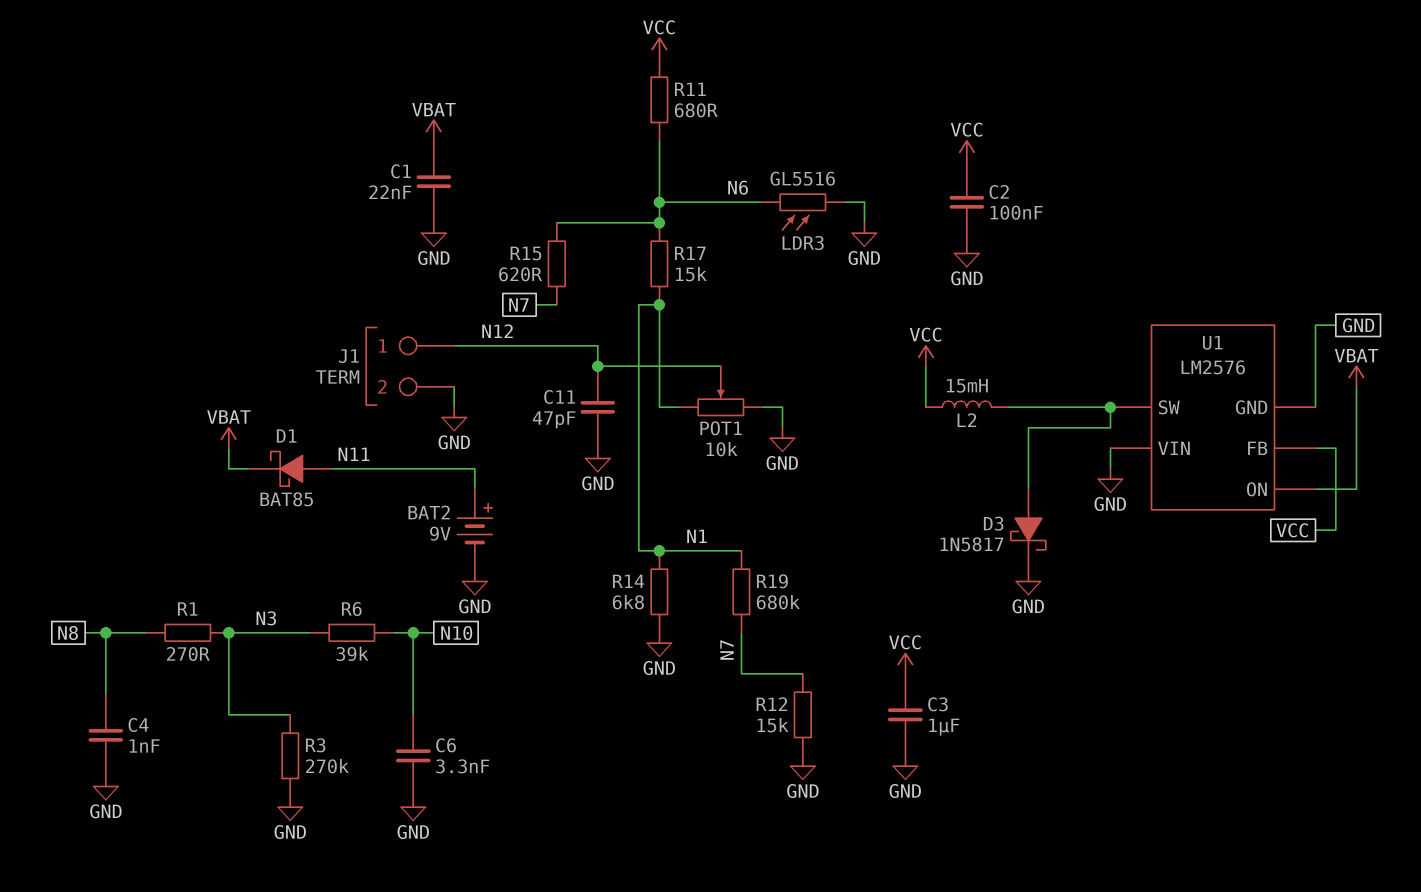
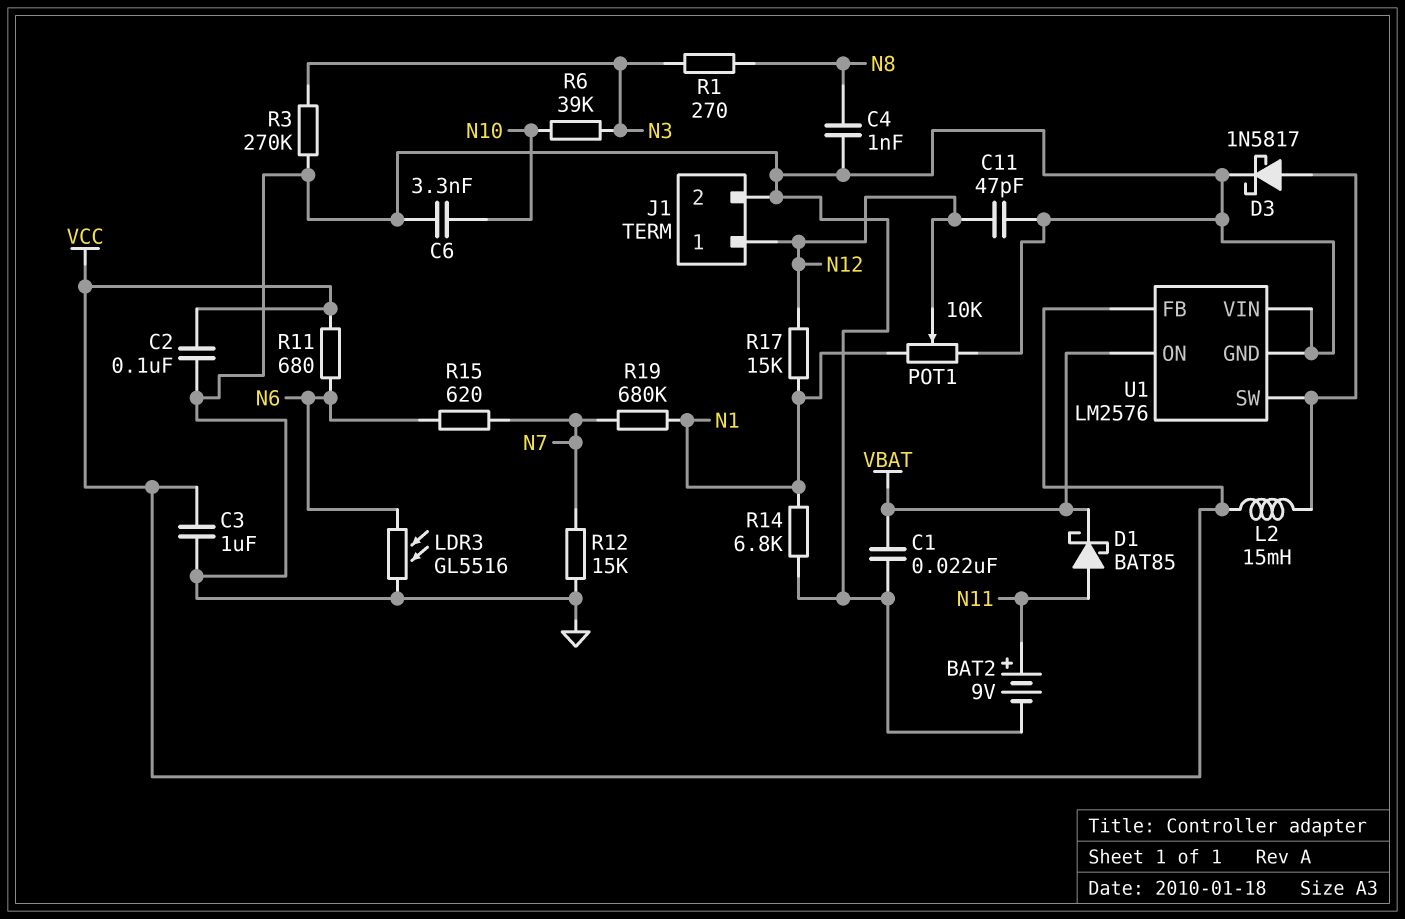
R17: 15k (N1, N6) -> 15k (N1, N12)

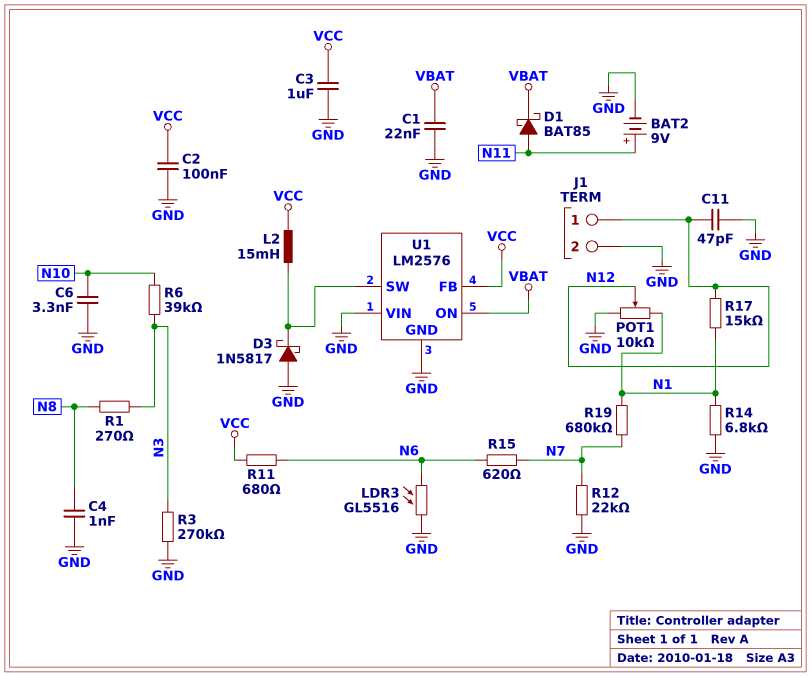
D3: schottky 1N5817 (A U1/SW, K GND) -> schottky 1N5817 (A GND, K U1/SW)
R12: 15k (GND, N7) -> 22k (GND, N7)

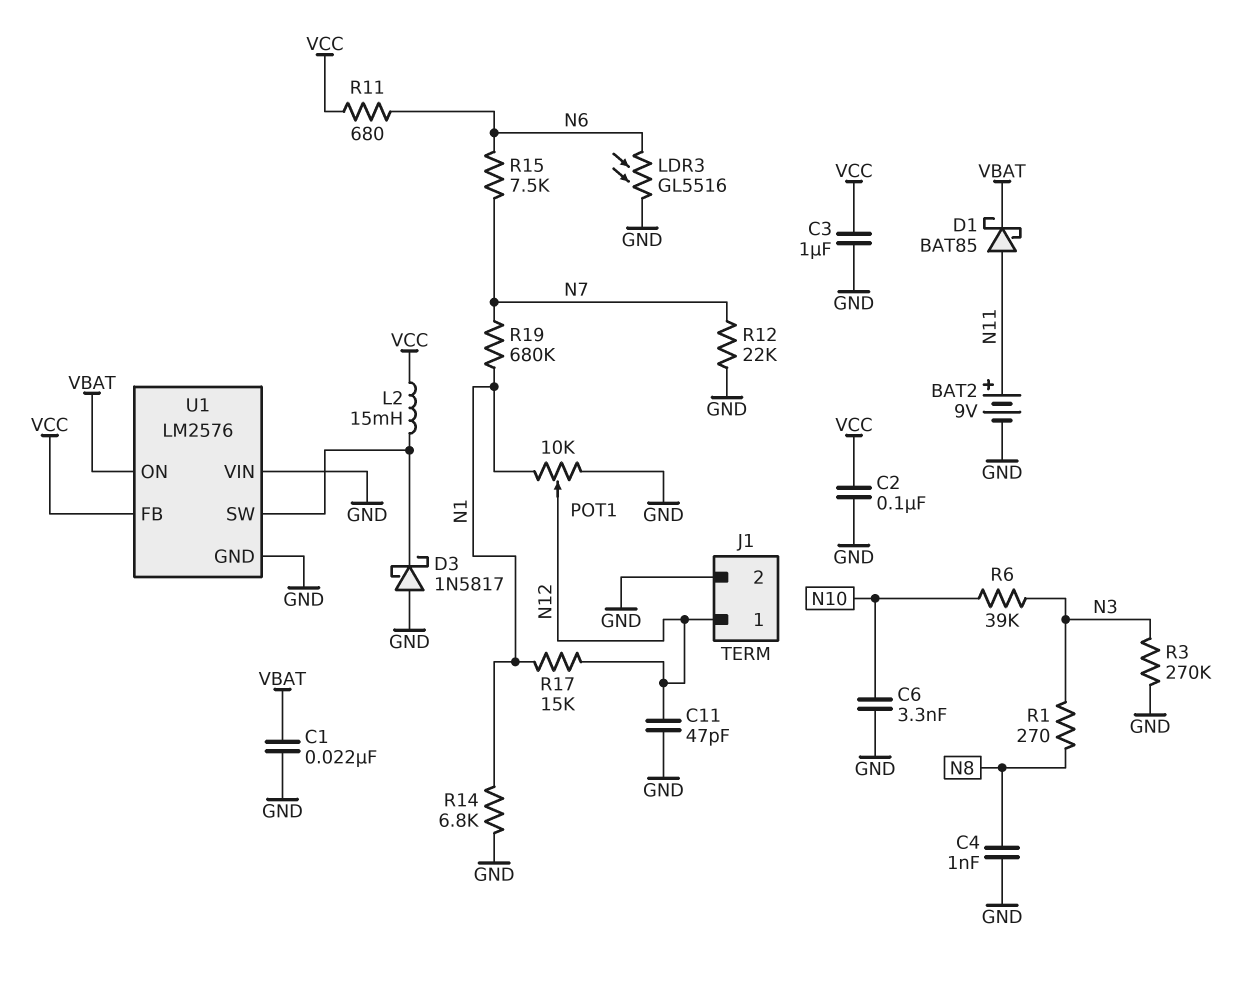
R15: 620 (N6, N7) -> 7.5k (N6, N7)

